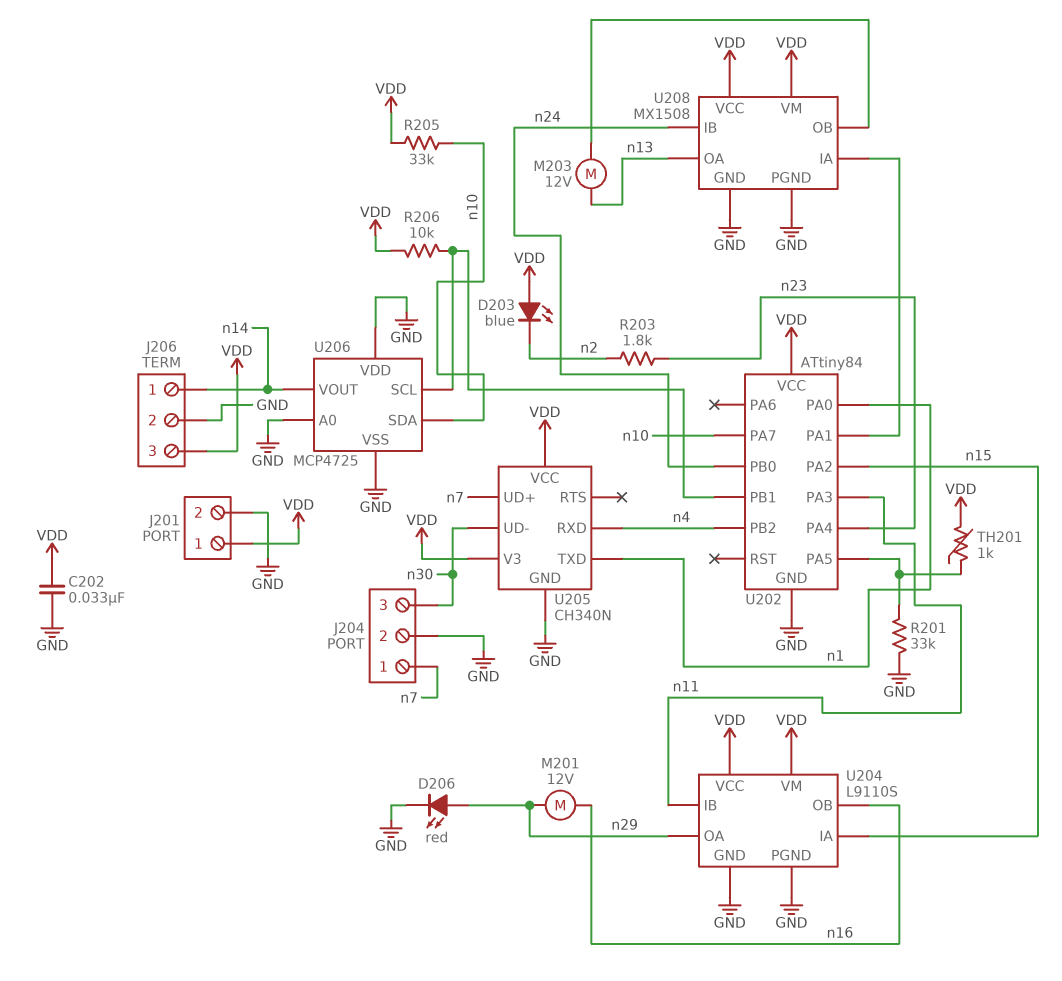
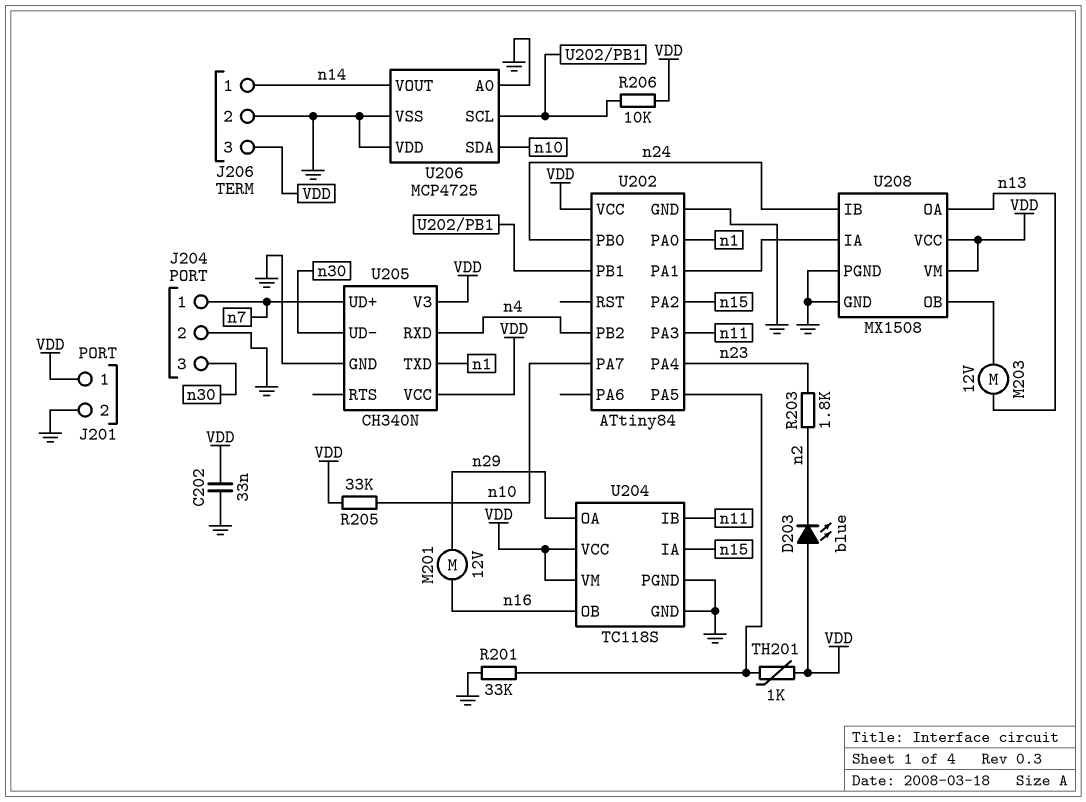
D206: LED red (A n29, K GND) -> none
U204: L9110S -> TC118S

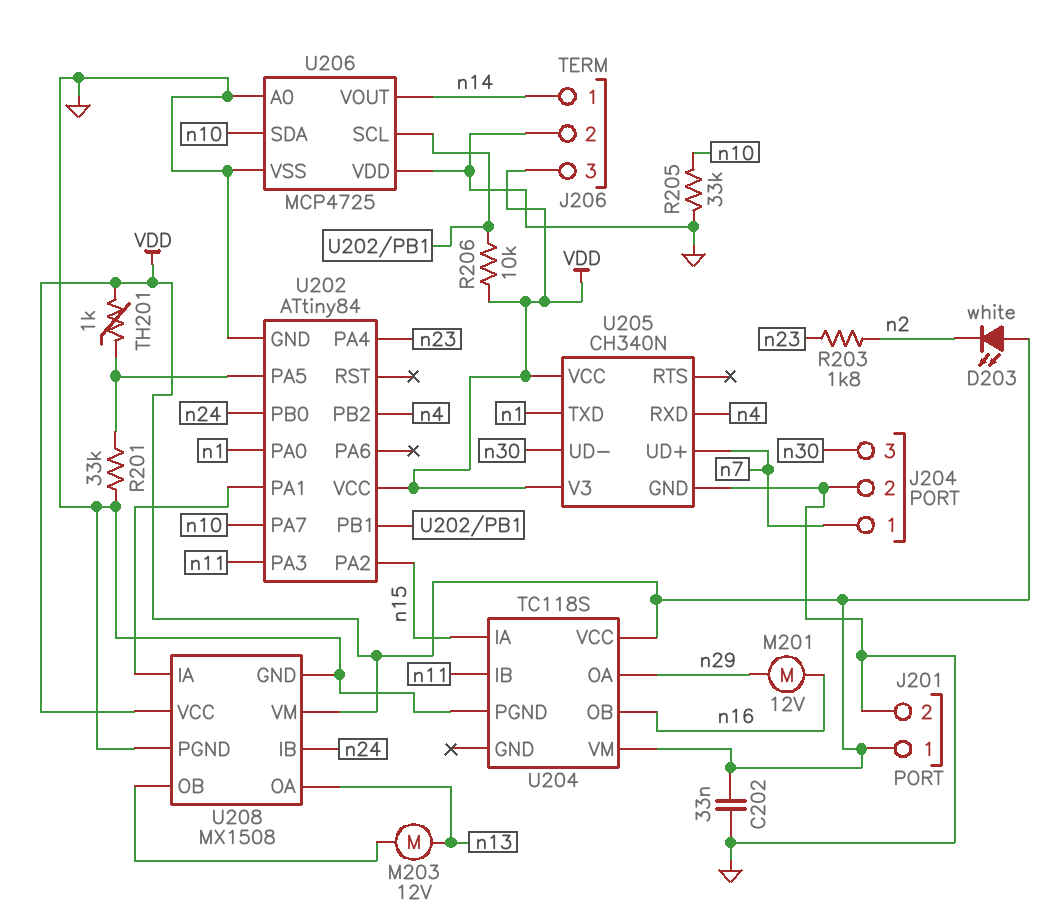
D203: LED blue (A VDD, K n2) -> LED white (A VDD, K n2)
R205: 33k (VDD, n10) -> 33k (GND, n10)
U204 pin GND: GND -> none

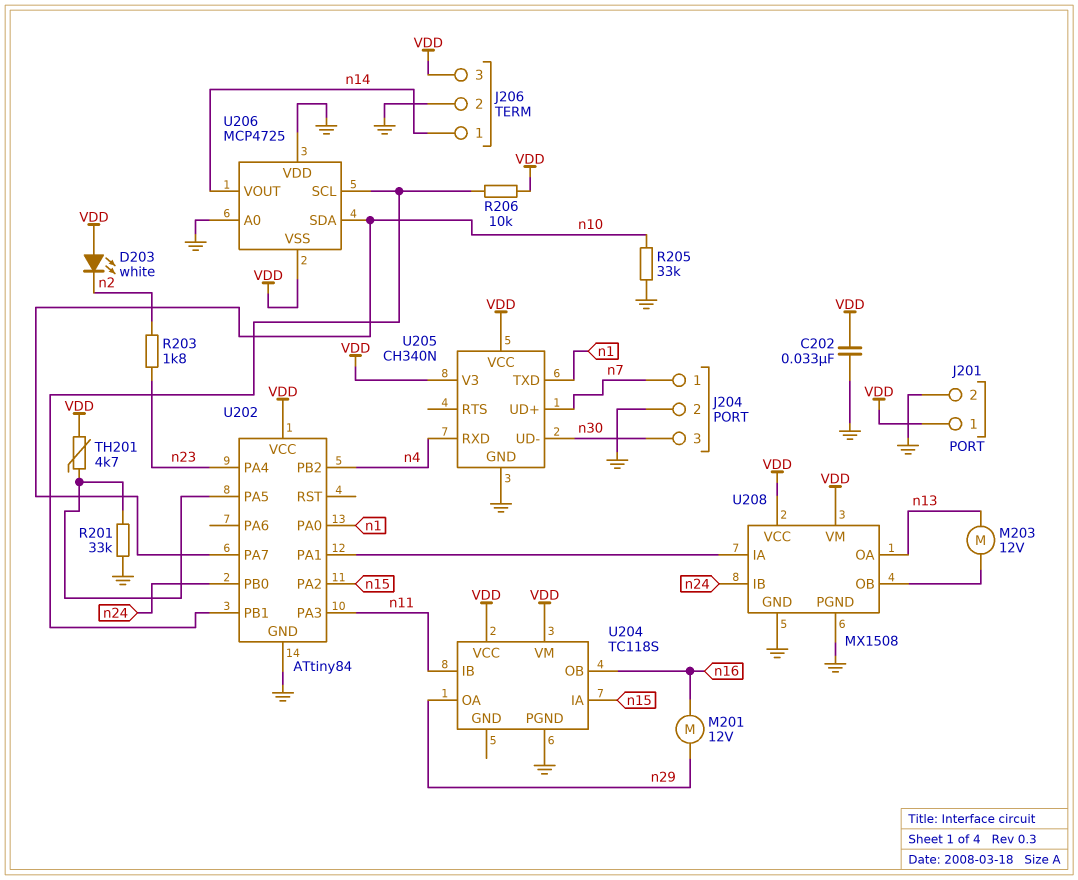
TH201: 1k (U202/PA5, VDD) -> 4.7k (U202/PA5, VDD)
U206 pin VSS: GND -> VDD

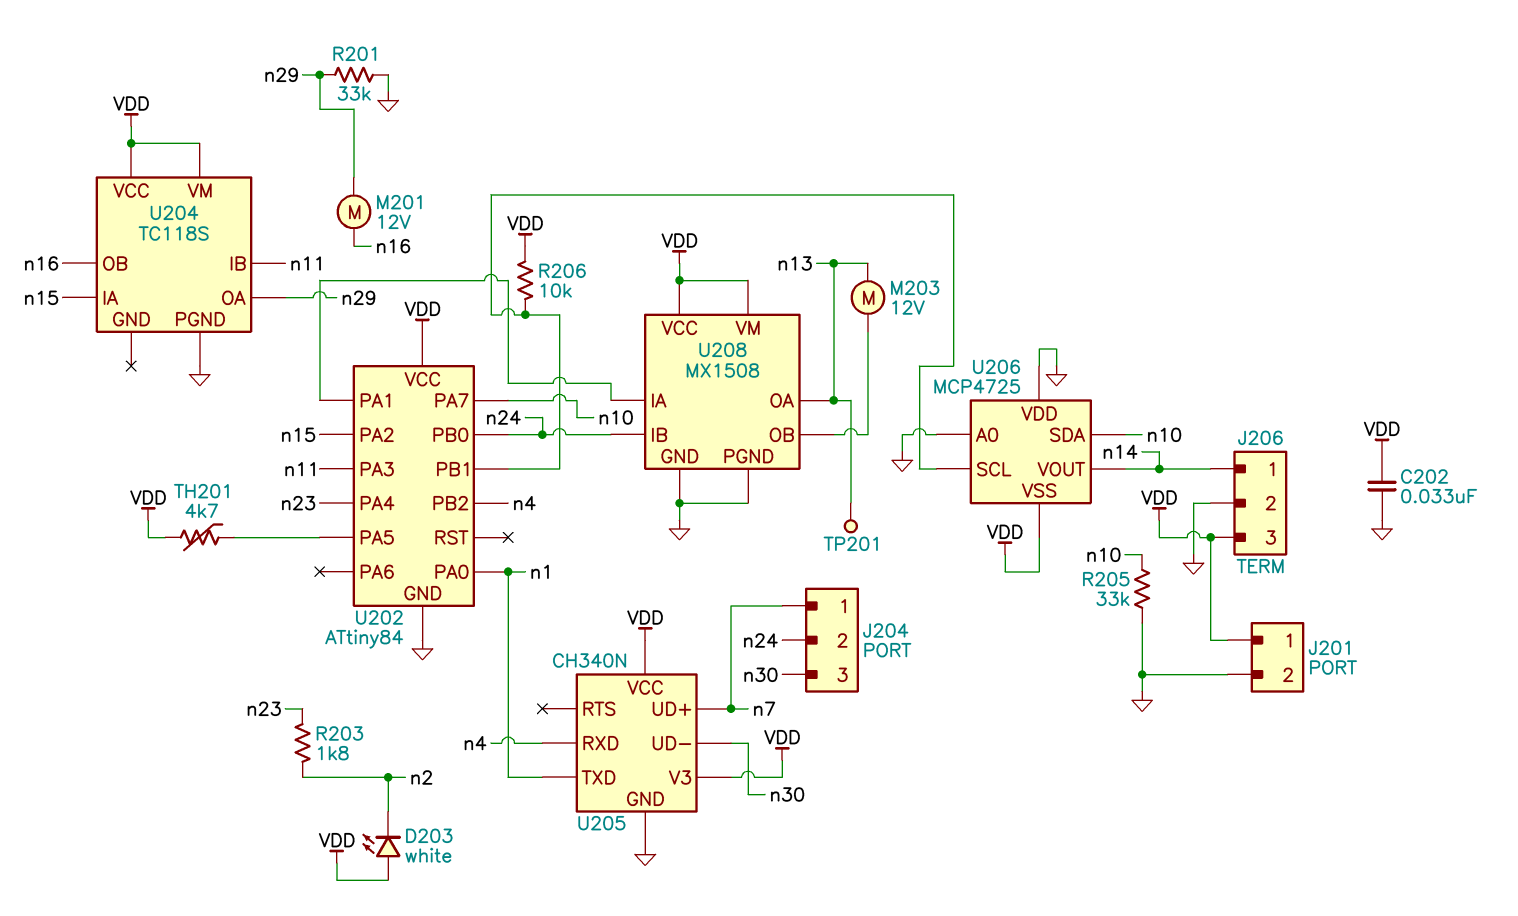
J204 pin 2: GND -> n24
R201: 33k (GND, U202/PA5) -> 33k (GND, n29)
TP201: none -> test point (n13)

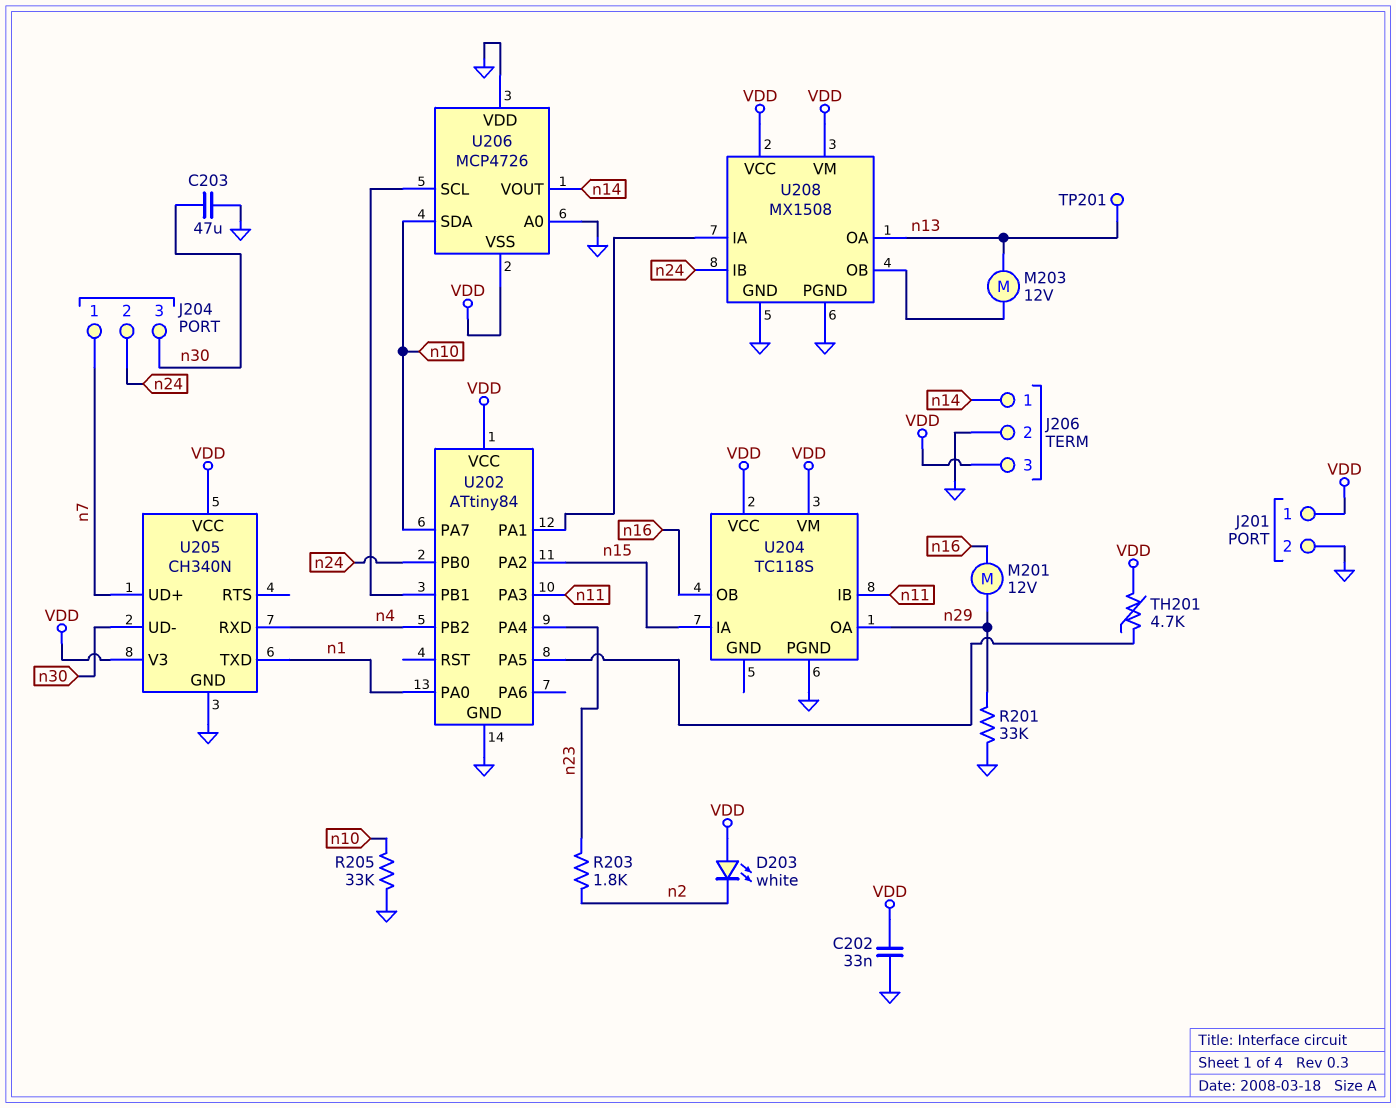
C203: none -> 47uF (GND, n30)
R206: 10k (U202/PB1, VDD) -> none
U206: MCP4725 -> MCP4726

